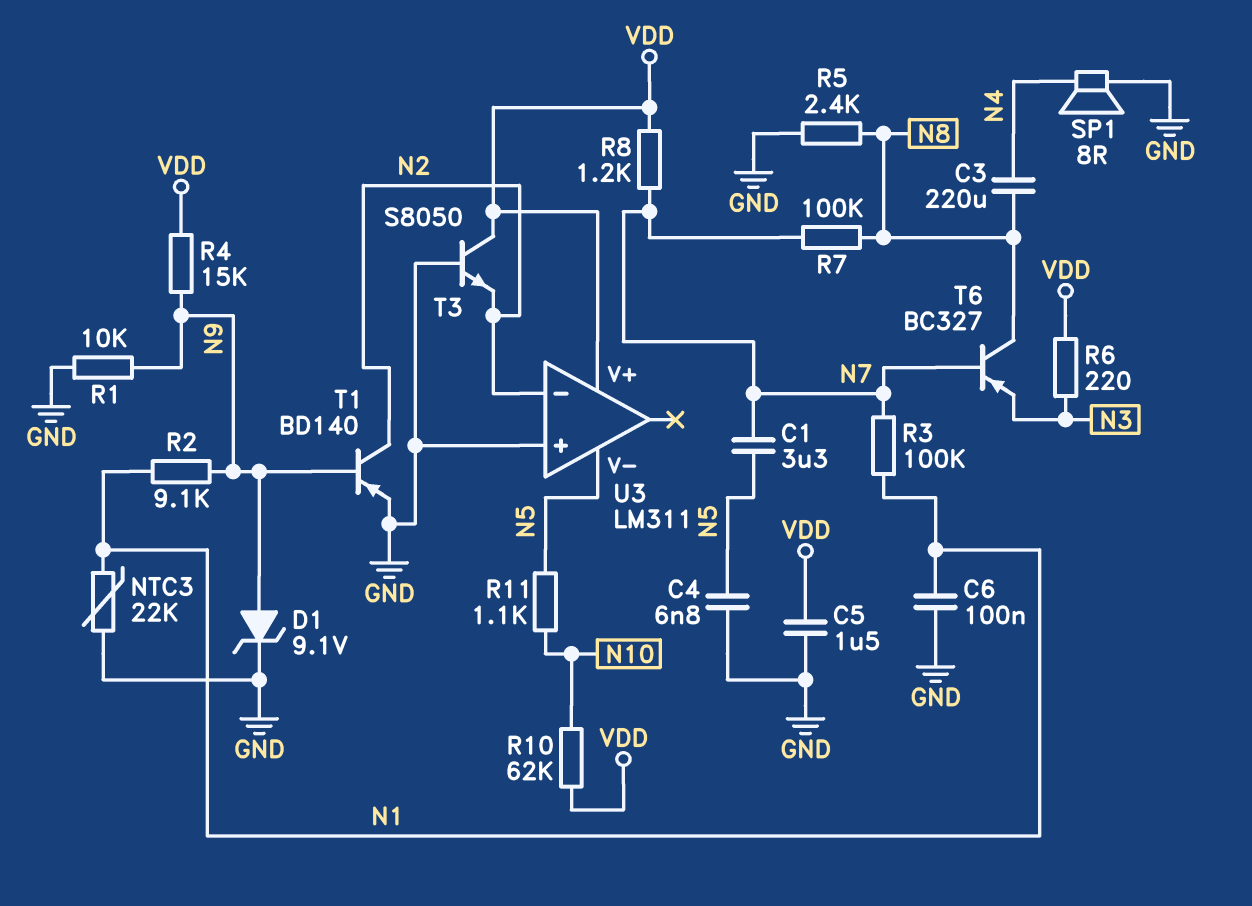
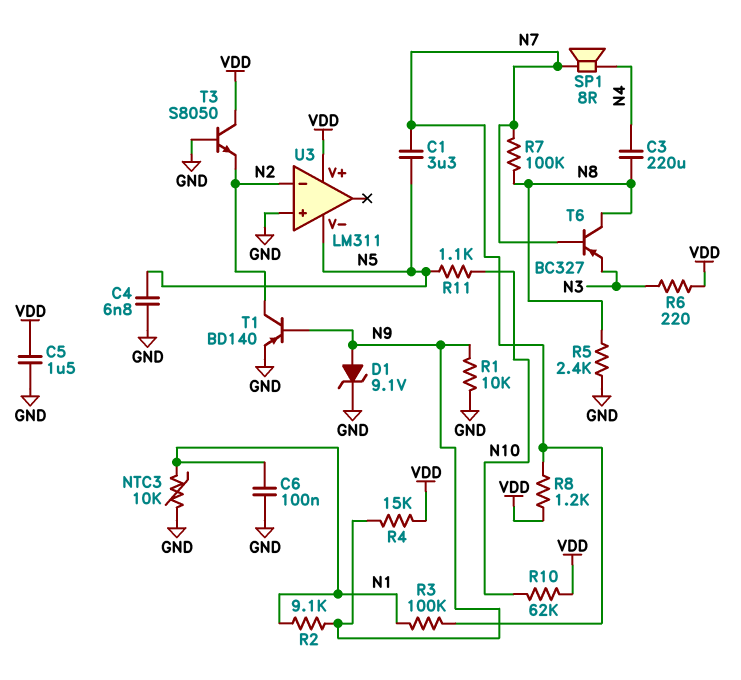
NTC3: 22k (GND, N1) -> 10k (GND, N1)
SP1: speaker 8R (GND, N4) -> speaker 8R (N4, N7)

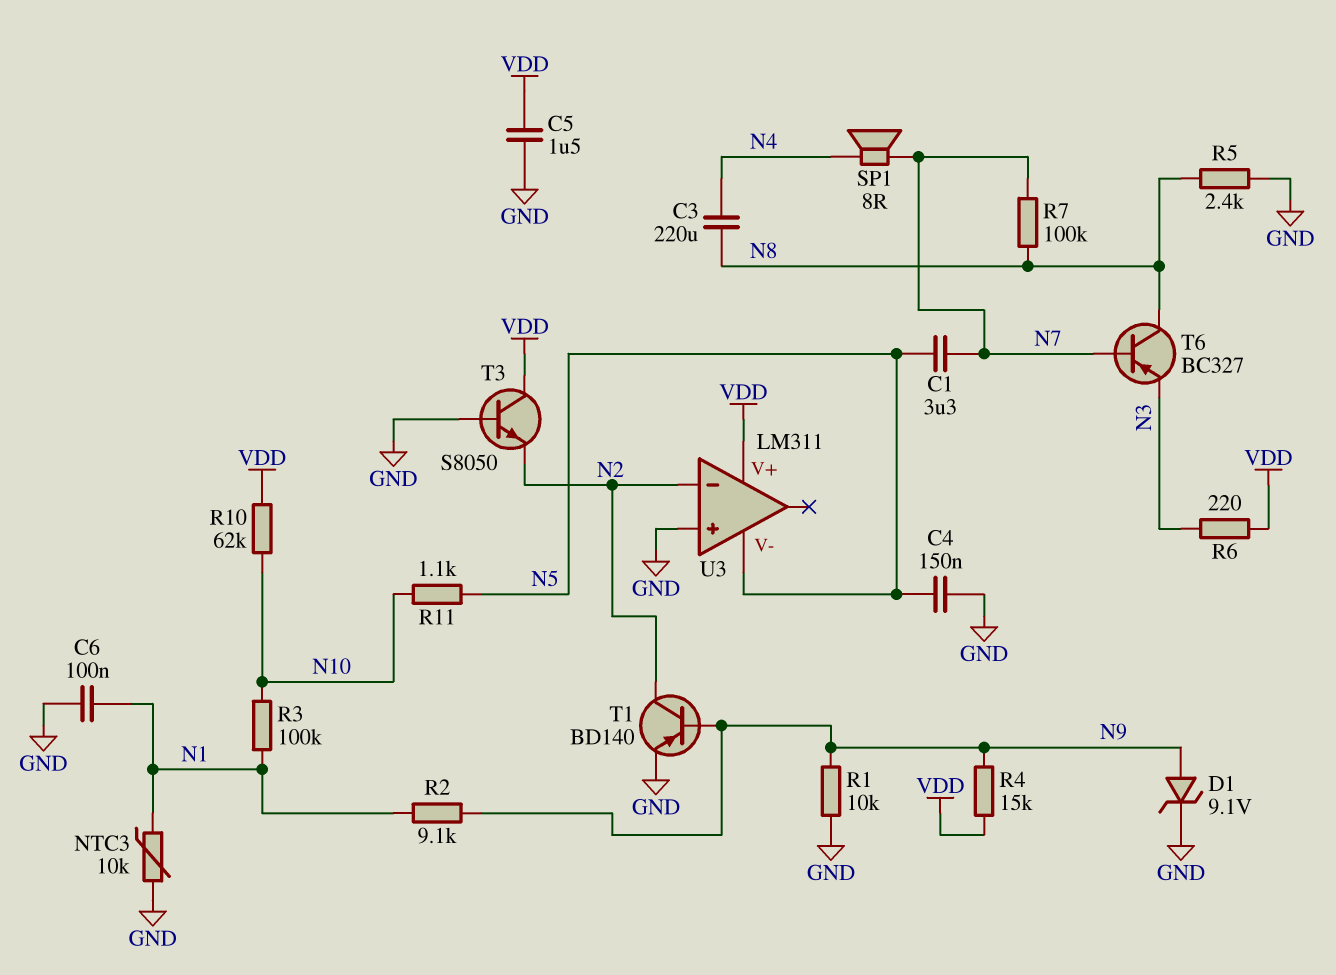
C4: 6.8nF (GND, N5) -> 150nF (GND, N5)
R3: 100k (N1, N7) -> 100k (N1, N10)
R8: 1.2k (N7, VDD) -> none

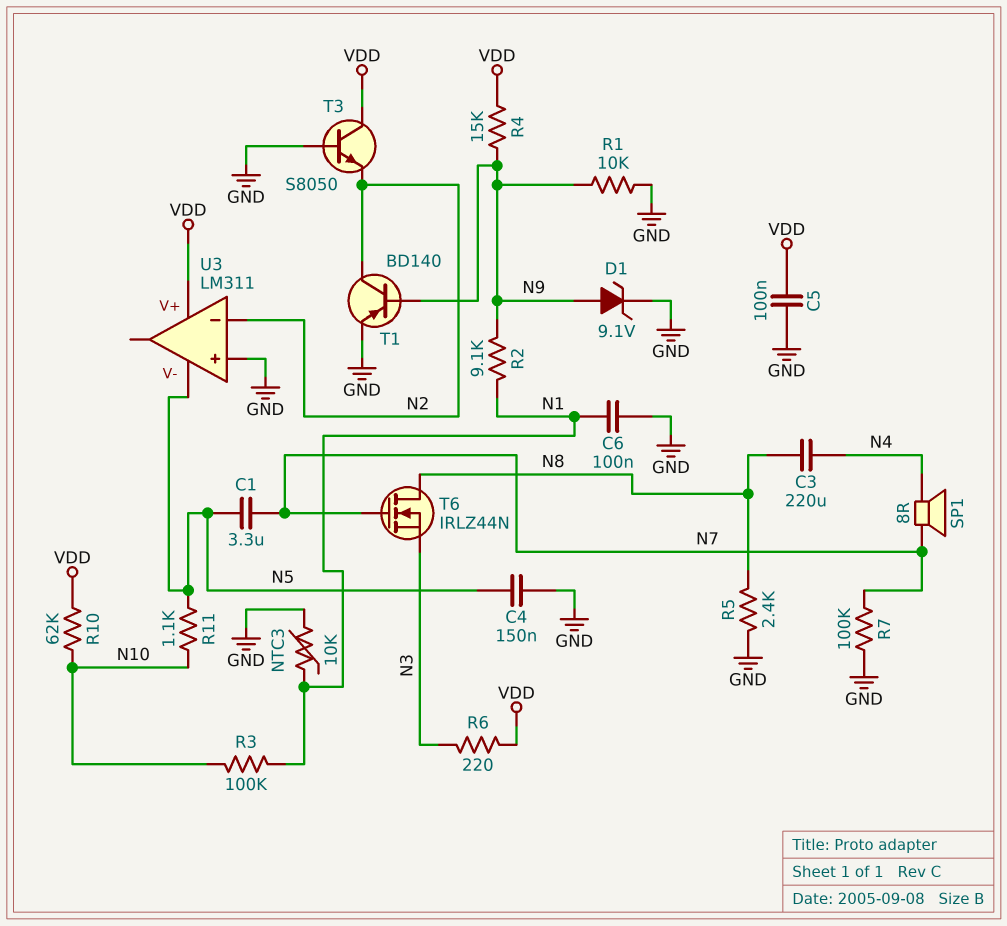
C5: 1.5uF (GND, VDD) -> 100nF (GND, VDD)
R7: 100k (N7, N8) -> 100k (GND, N7)
T6: PNP BC327 (B N7, C N8, E N3) -> NMOS IRLZ44N (G N7, D N8, S N3)

